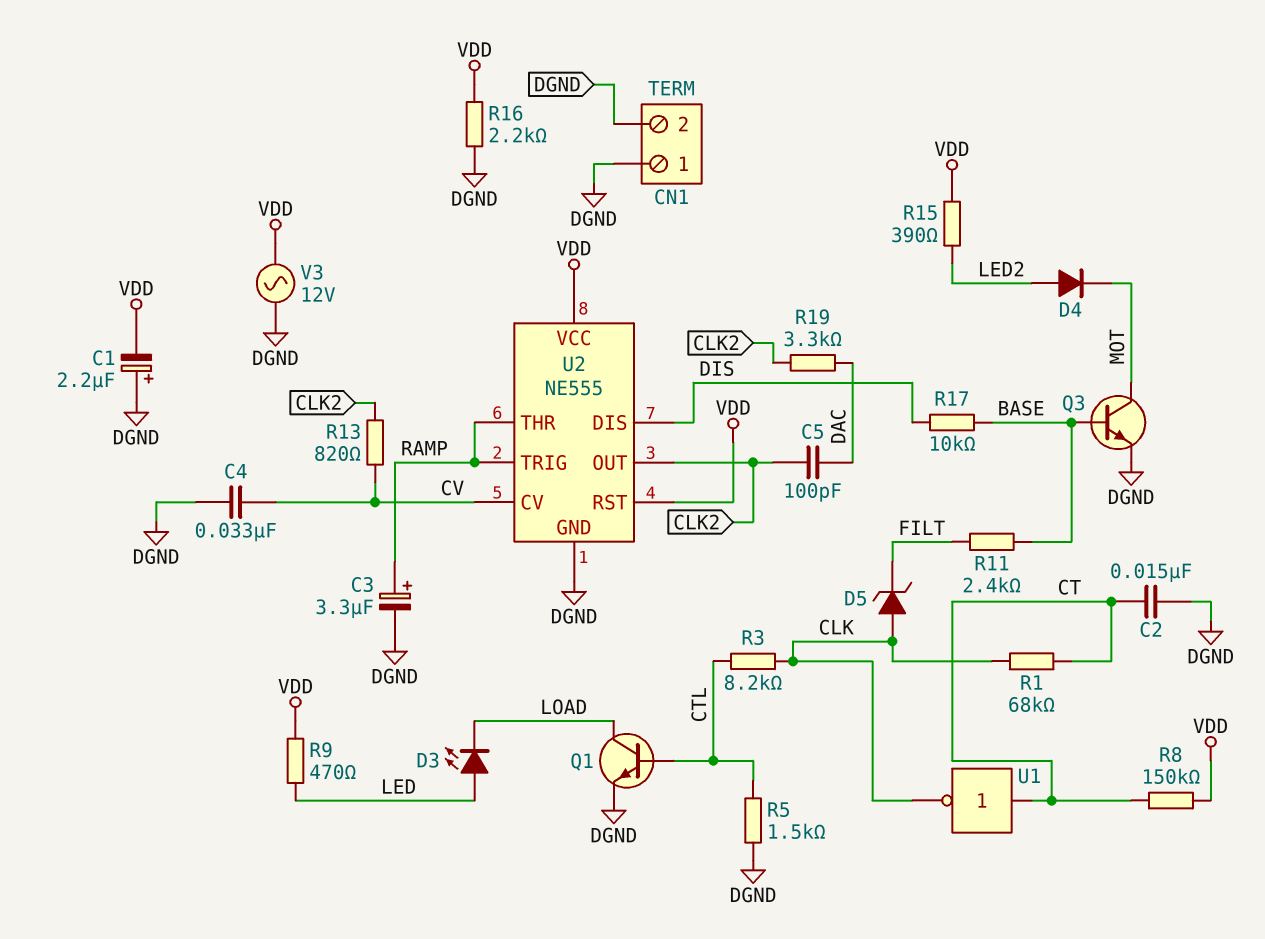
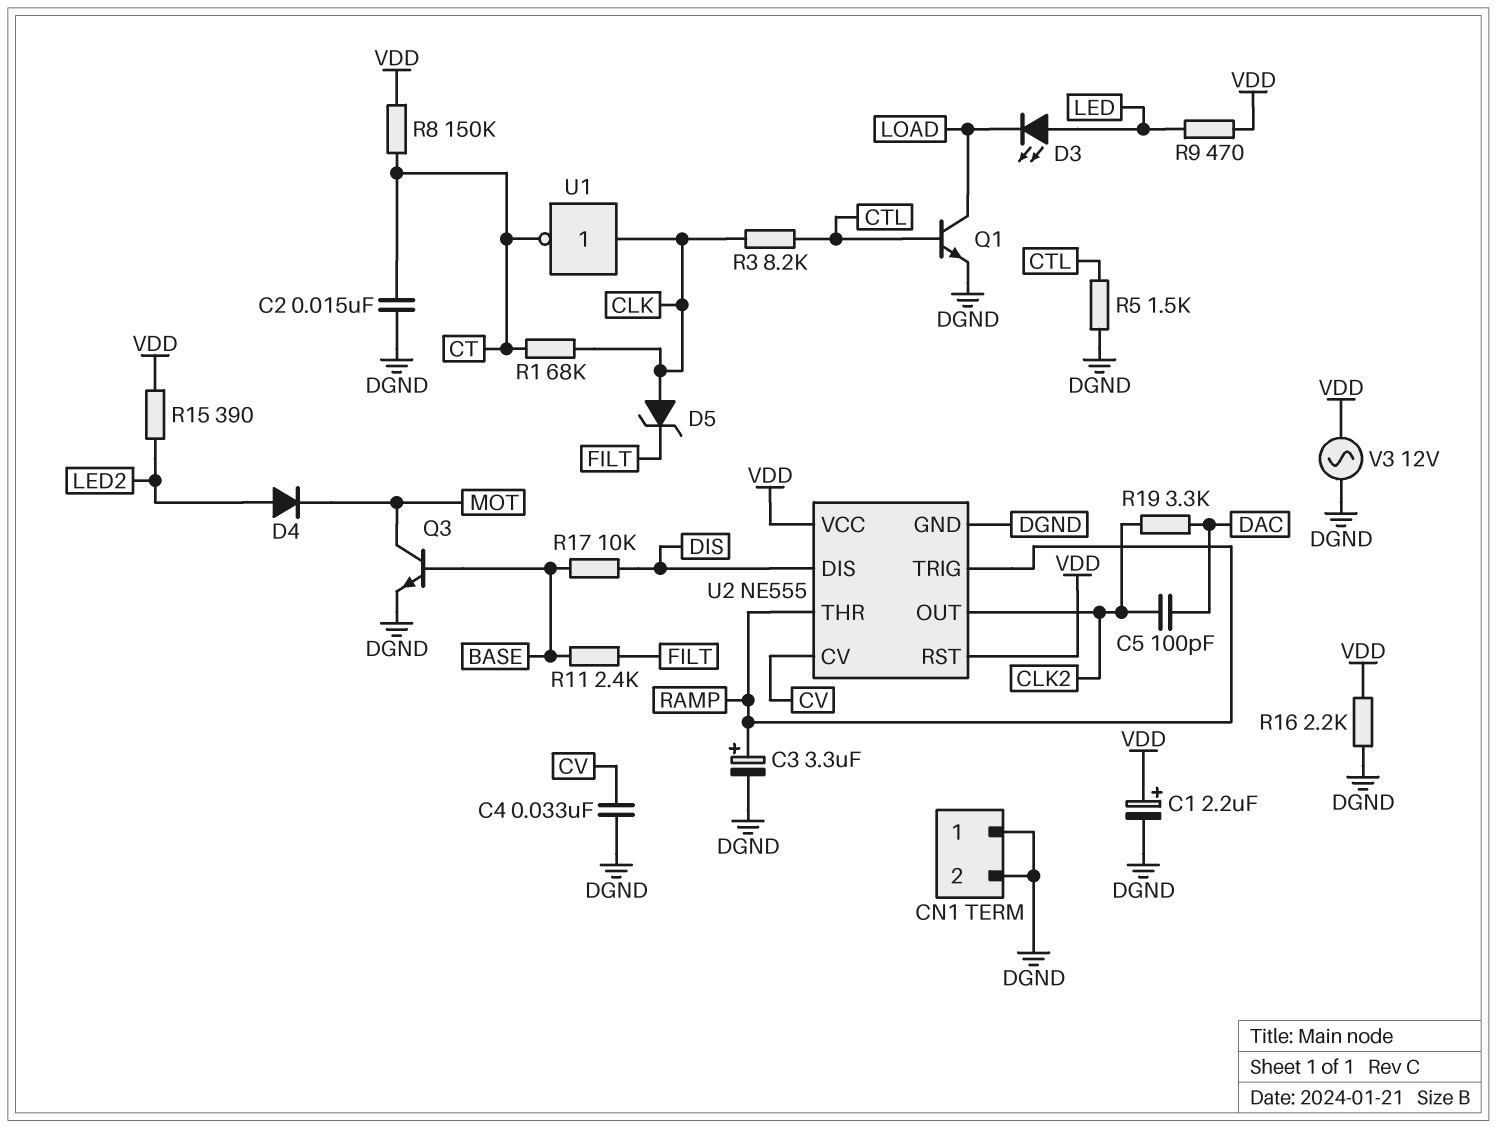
C1: 2.2uF (plus DGND, minus VDD) -> 2.2uF (plus VDD, minus DGND)
R13: 820 (CLK2, CV) -> none
U1: NOT (in CT, out CLK) -> NOT (in CLK, out CT)

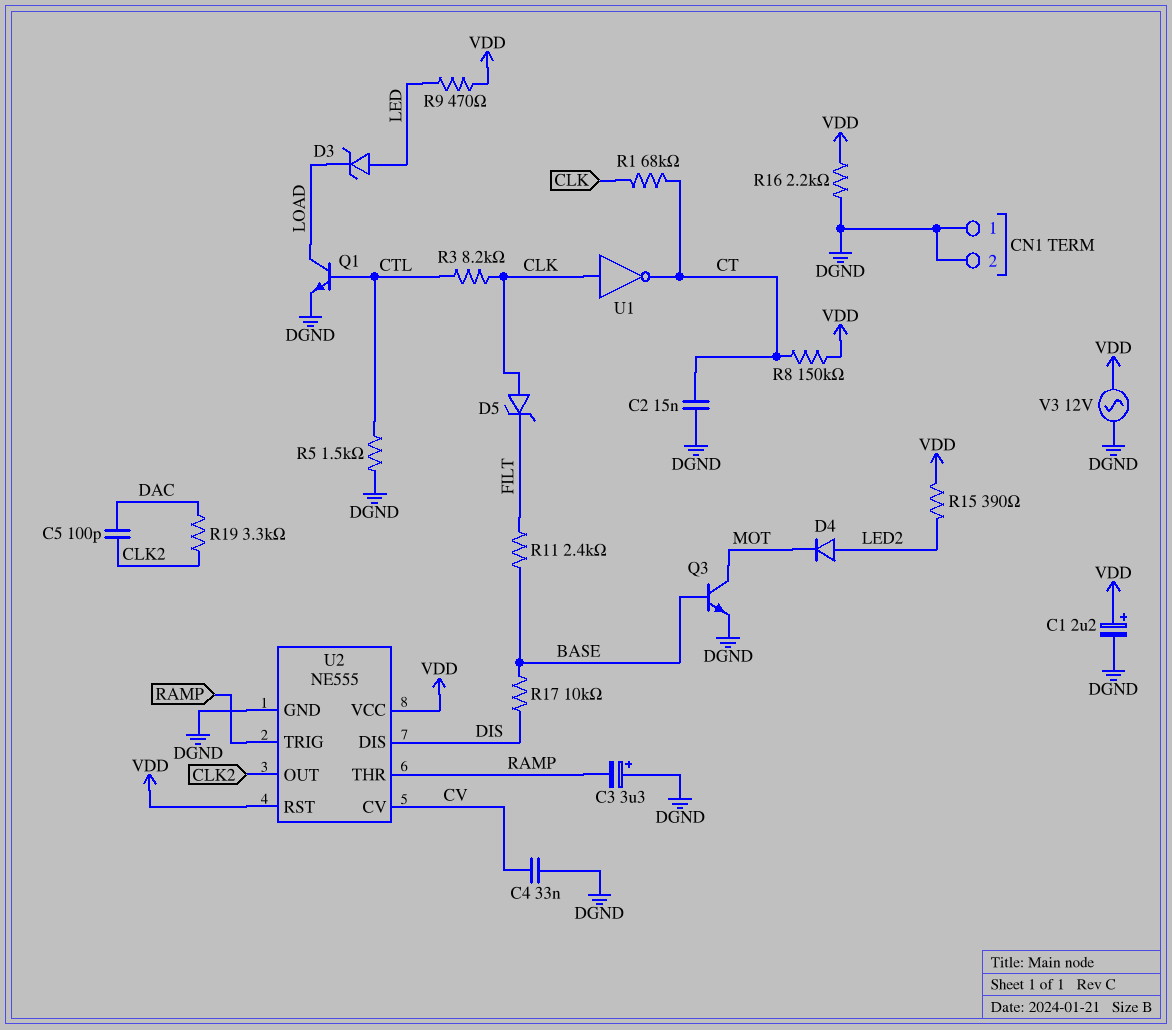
C3: 3.3uF (plus RAMP, minus DGND) -> 3.3uF (plus DGND, minus RAMP)
D3: LED (A LED, K LOAD) -> zener (A LED, K LOAD)

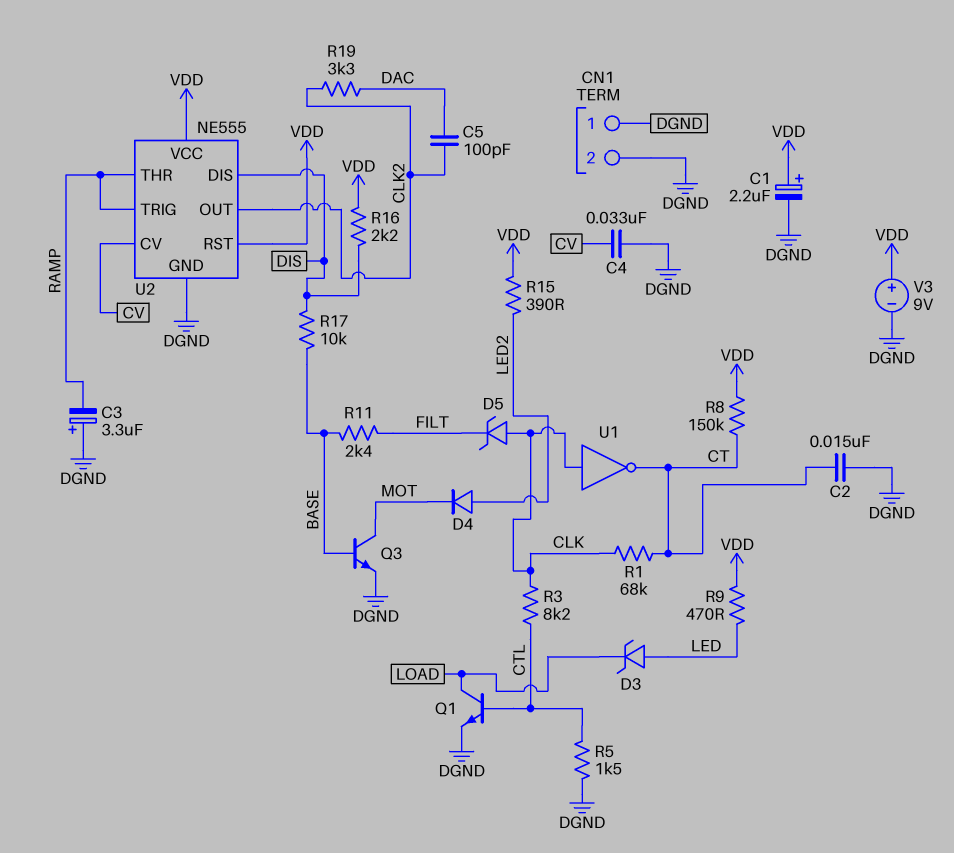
R16: 2.2k (DGND, VDD) -> 2.2k (DIS, VDD)
V3: AC 12V (DGND, VDD) -> 9V (plus VDD, minus DGND)

